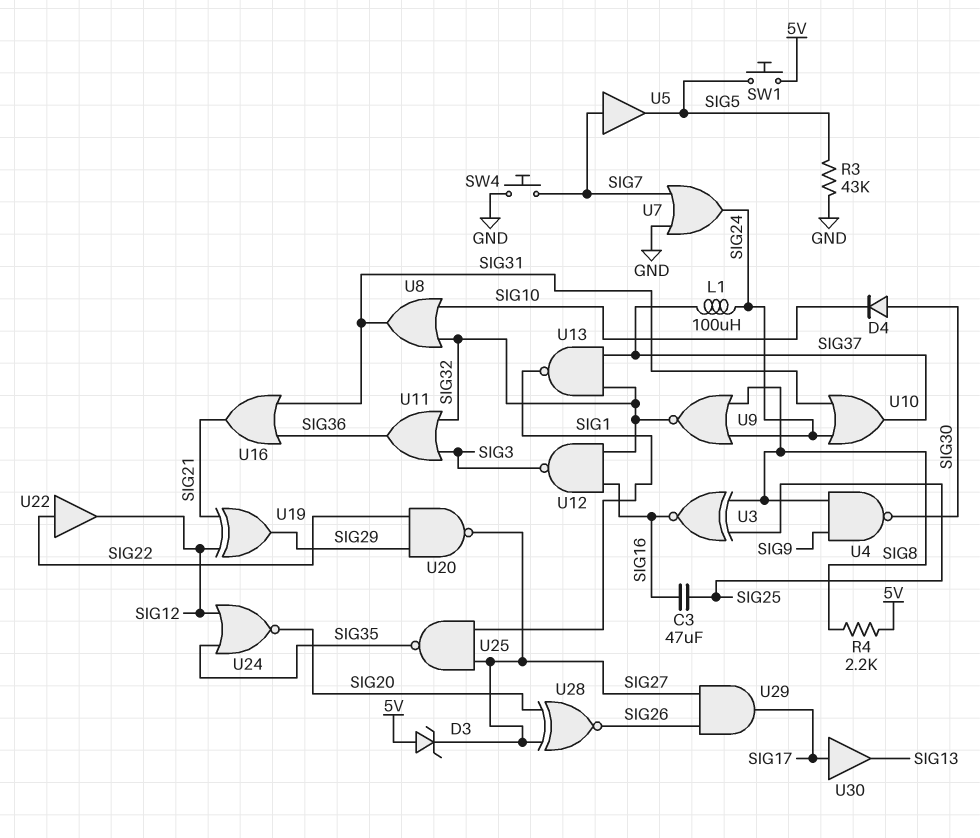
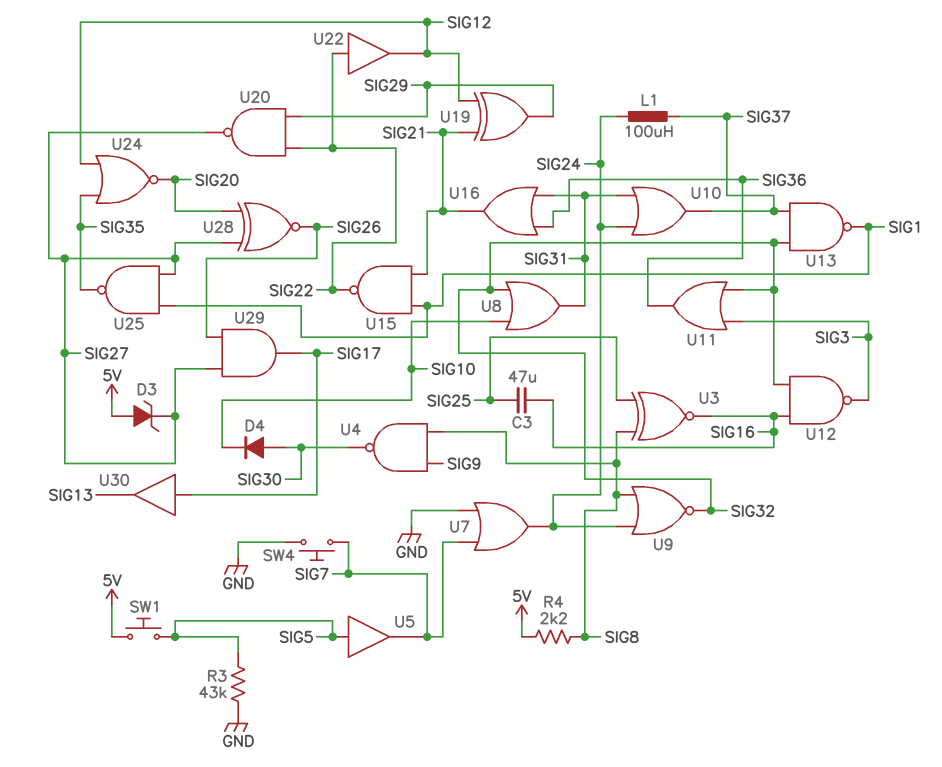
U5: buffer (in SIG7, out SIG5) -> buffer (in SIG5, out SIG7)
U15: none -> NAND (in SIG1, in SIG21, out SIG22)

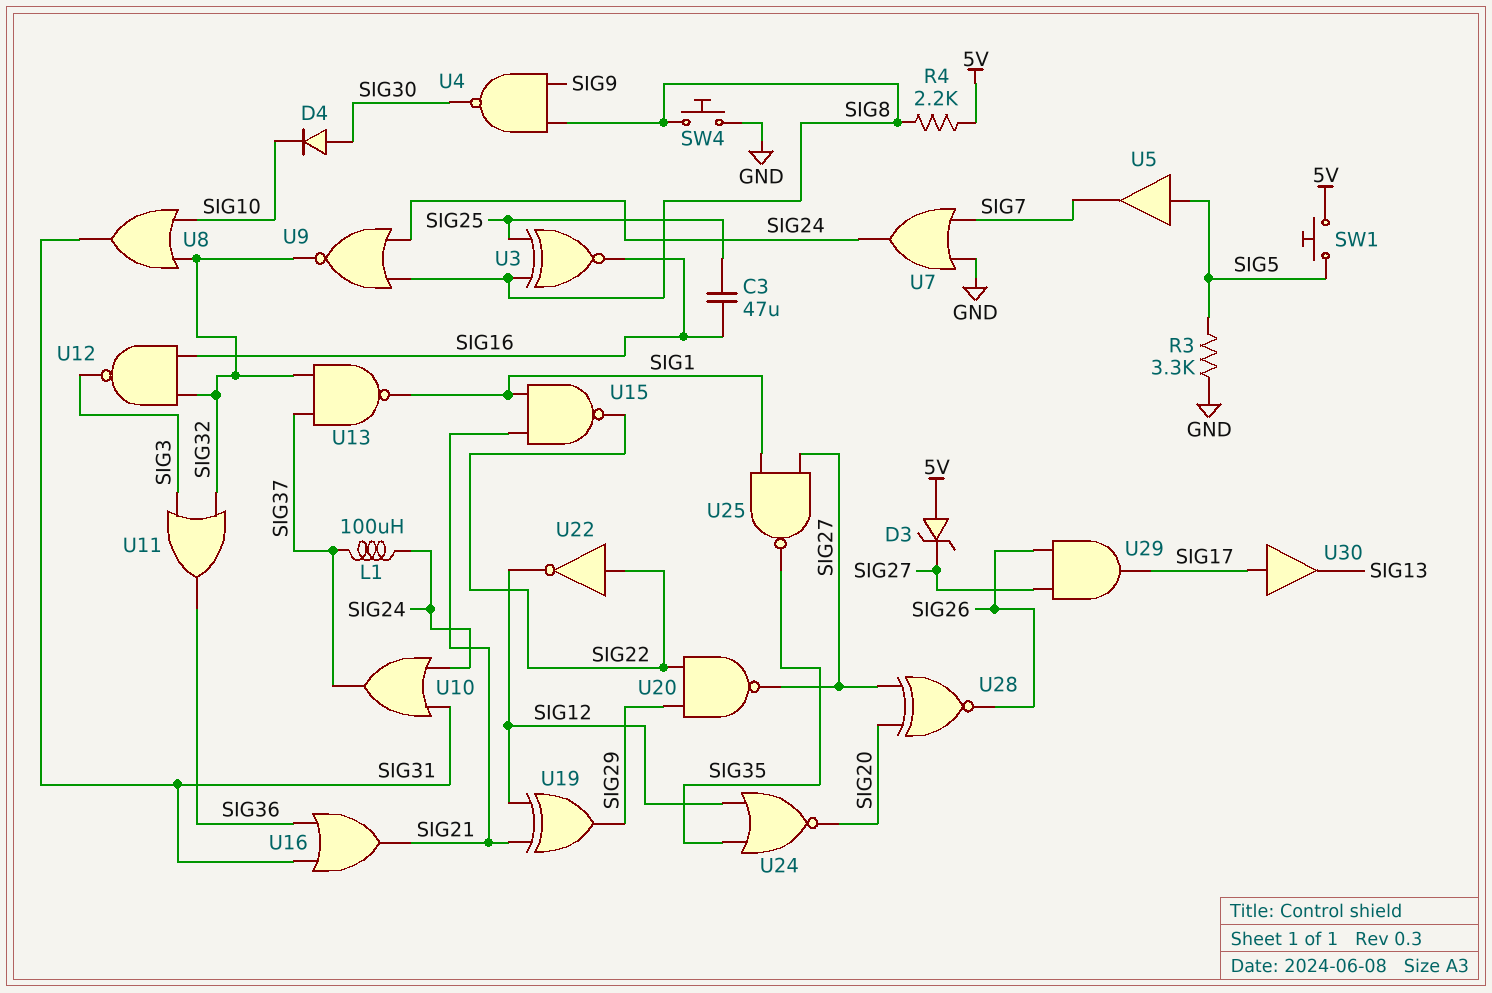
R3: 43k (GND, SIG5) -> 3.3k (GND, SIG5)
SW4: button (GND, SIG7) -> button (GND, SIG8)
U22: buffer (in SIG22, out SIG12) -> NOT (in SIG22, out SIG12)

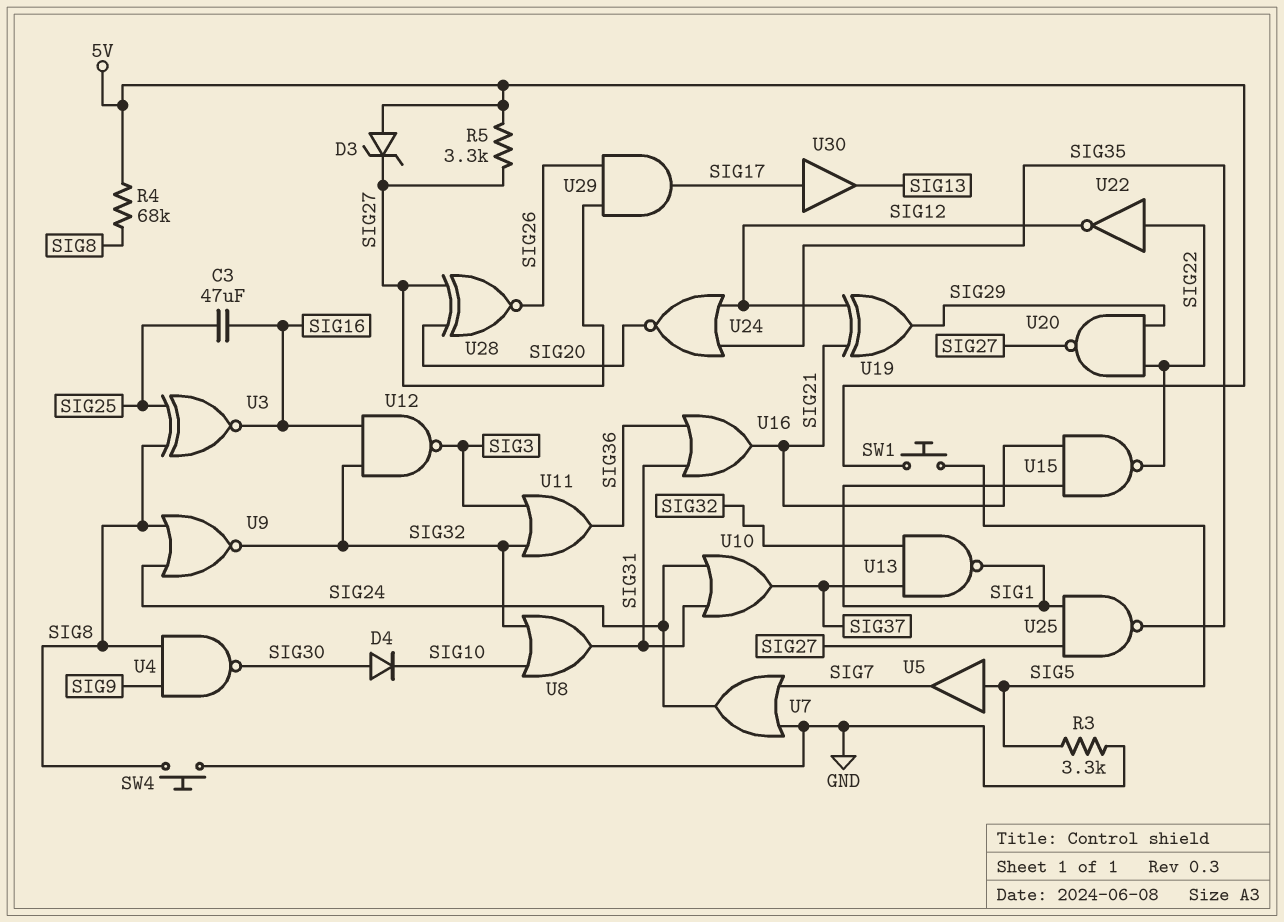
L1: 100uH (SIG24, SIG37) -> none
R4: 2.2k (5V, SIG8) -> 68k (5V, SIG8)
R5: none -> 3.3k (5V, SIG27)

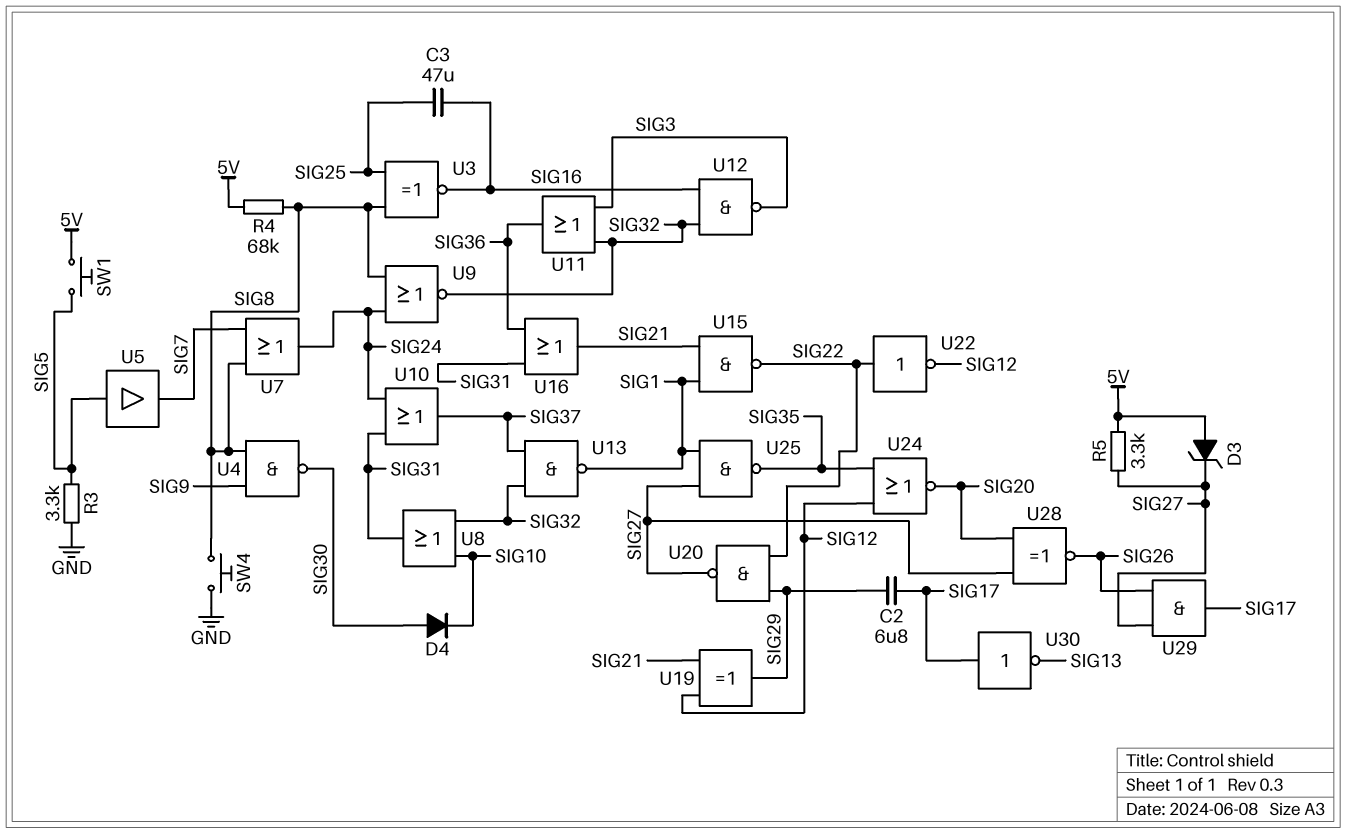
C2: none -> 6.8uF (SIG17, SIG29)
U7: OR (in GND, in SIG7, out SIG24) -> OR (in SIG7, in SIG8, out SIG24)
U30: buffer (in SIG17, out SIG13) -> NOT (in SIG17, out SIG13)

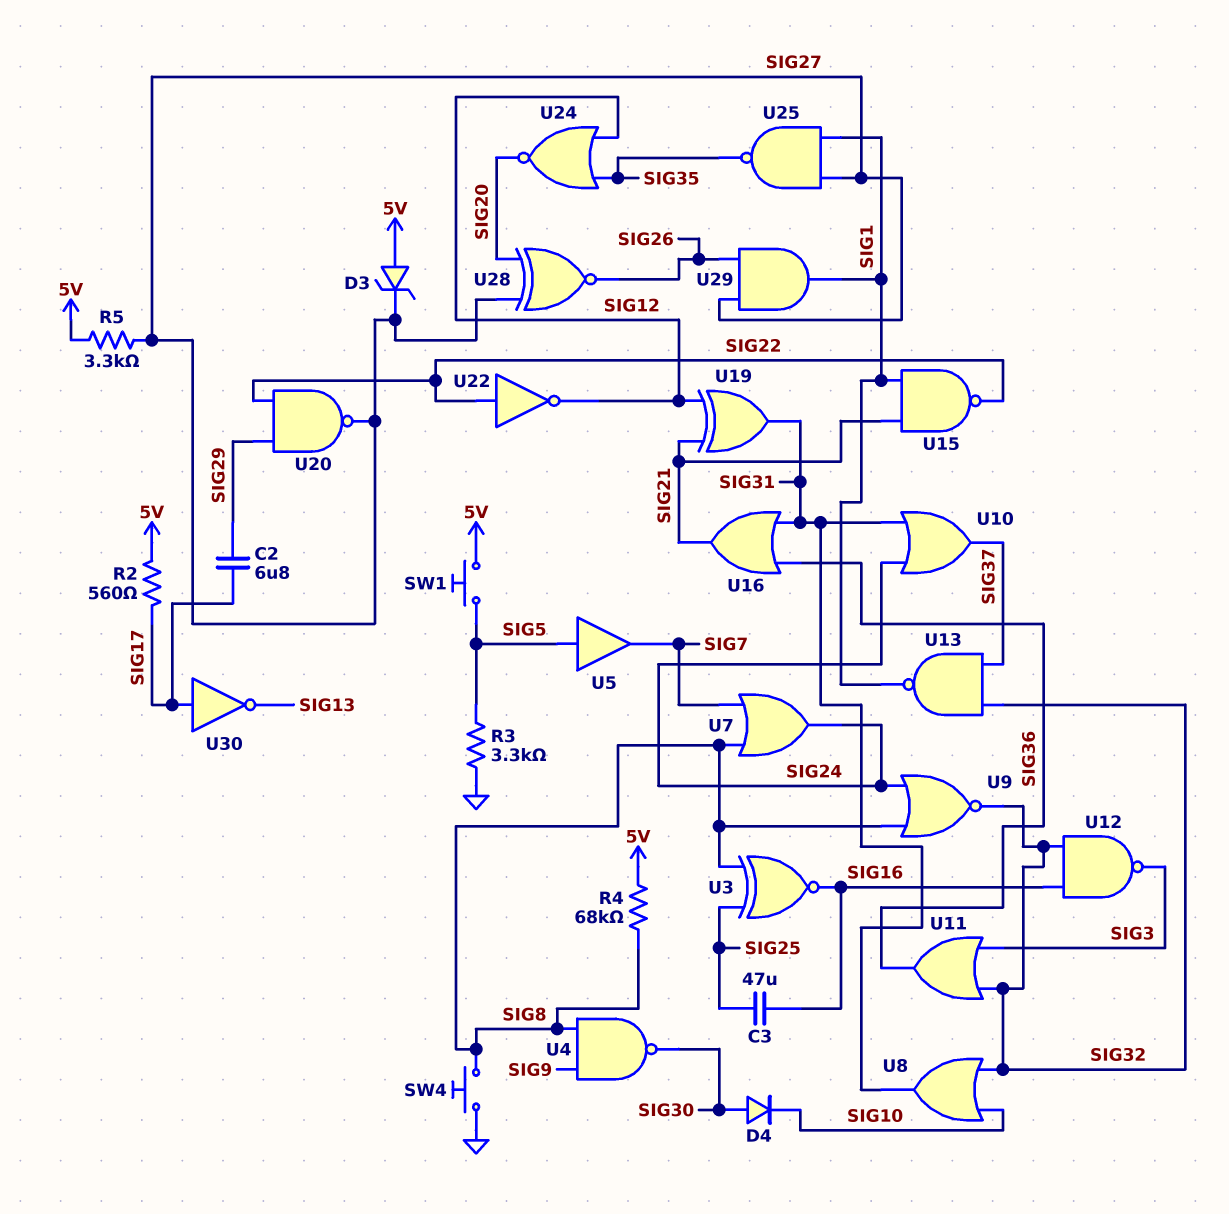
R2: none -> 560 (5V, SIG17)
U19: XOR (in SIG12, in SIG21, out SIG29) -> XOR (in SIG12, in SIG21, out SIG31)
U29: AND (in SIG26, in SIG27, out SIG17) -> AND (in SIG26, in SIG27, out SIG1)

